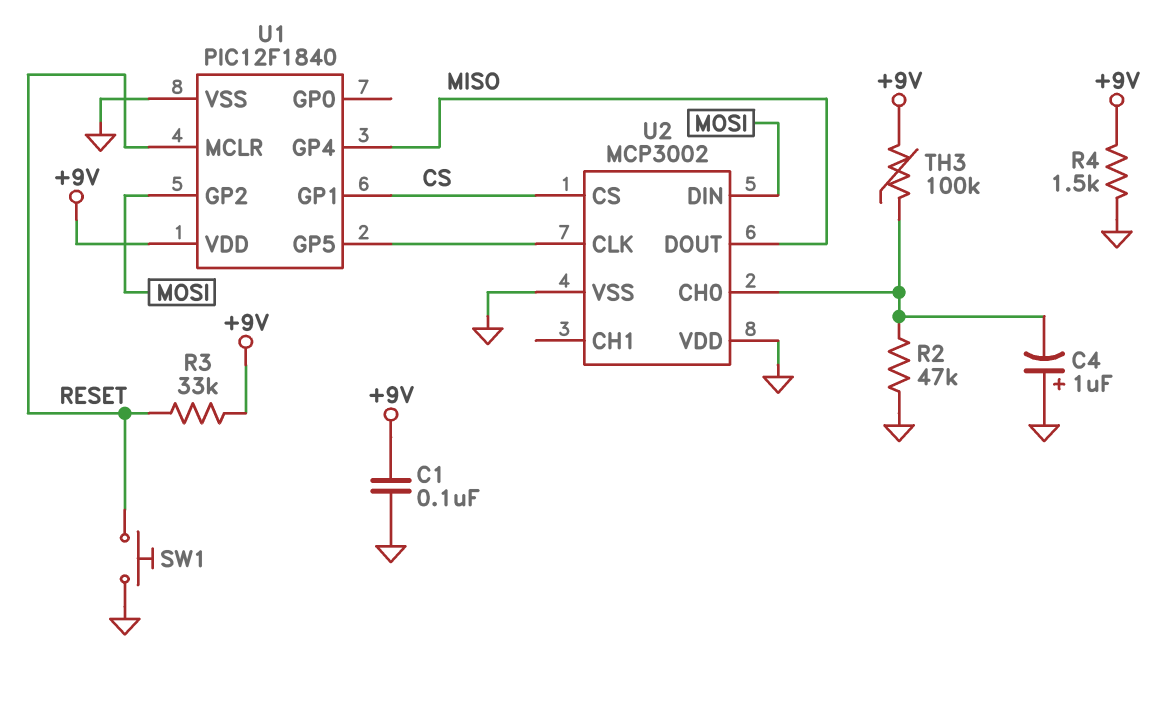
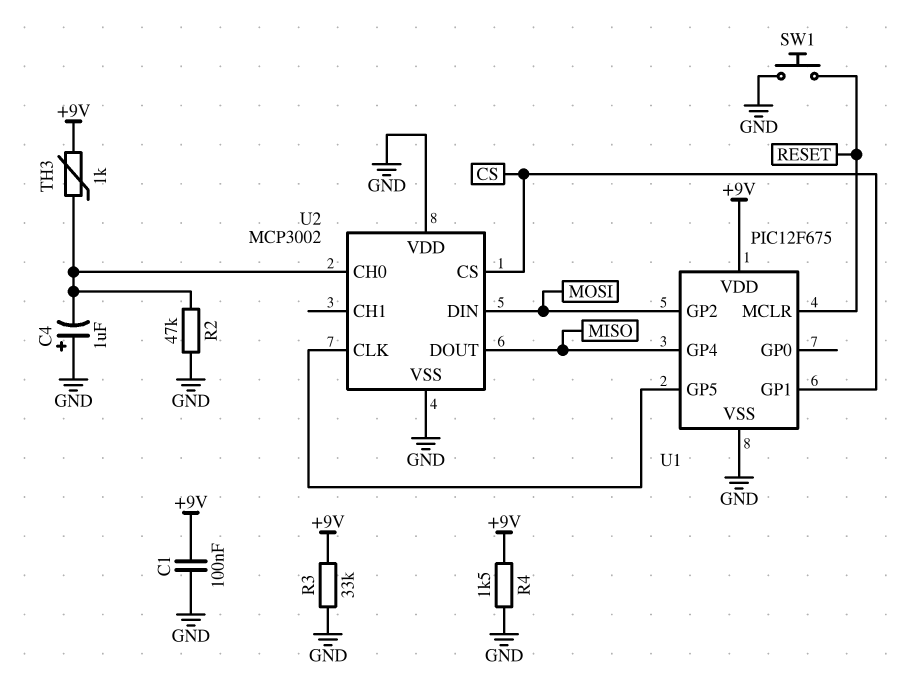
R3: 33k (+9V, RESET) -> 33k (+9V, GND)
TH3: 100k (+9V, U2/CH0) -> 1k (+9V, U2/CH0)
U1: PIC12F1840 -> PIC12F675

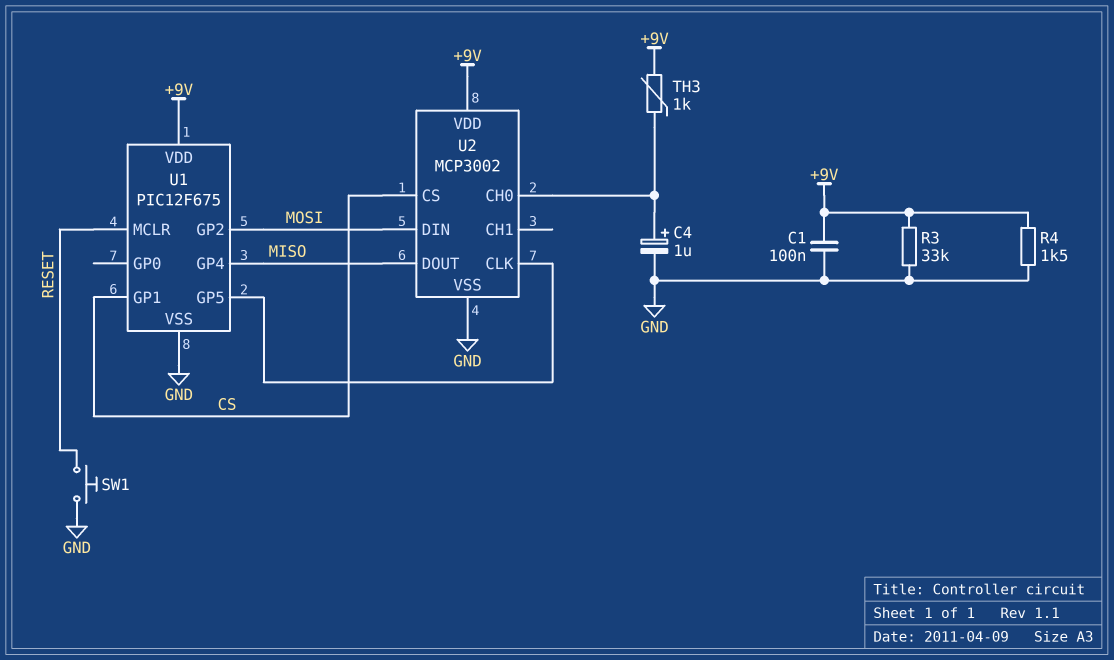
C4: 1uF (plus GND, minus U2/CH0) -> 1uF (plus U2/CH0, minus GND)
R2: 47k (GND, U2/CH0) -> none
U2 pin VDD: GND -> +9V

